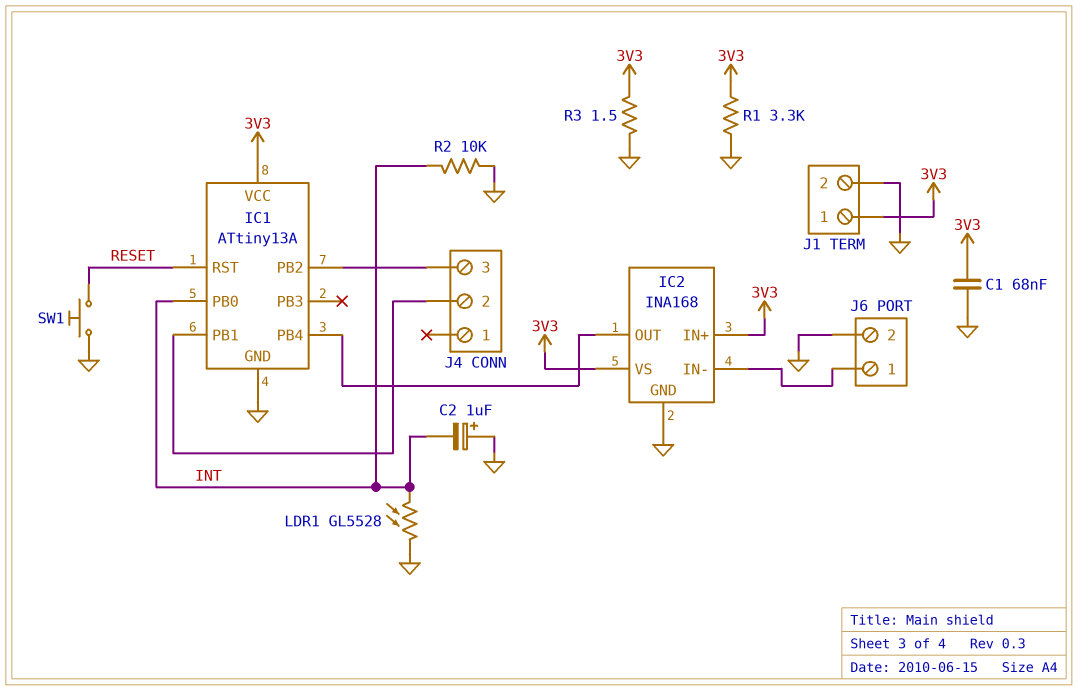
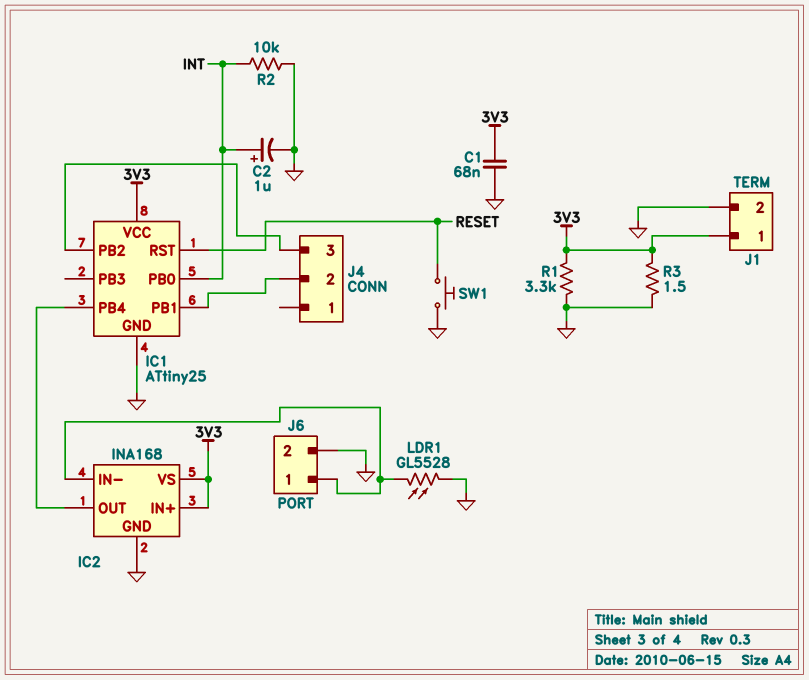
C2: 1uF (plus GND, minus INT) -> 1uF (plus INT, minus GND)
IC1: ATtiny13A -> ATtiny25
LDR1: GL5528 (GND, INT) -> GL5528 (GND, IC2/IN-)

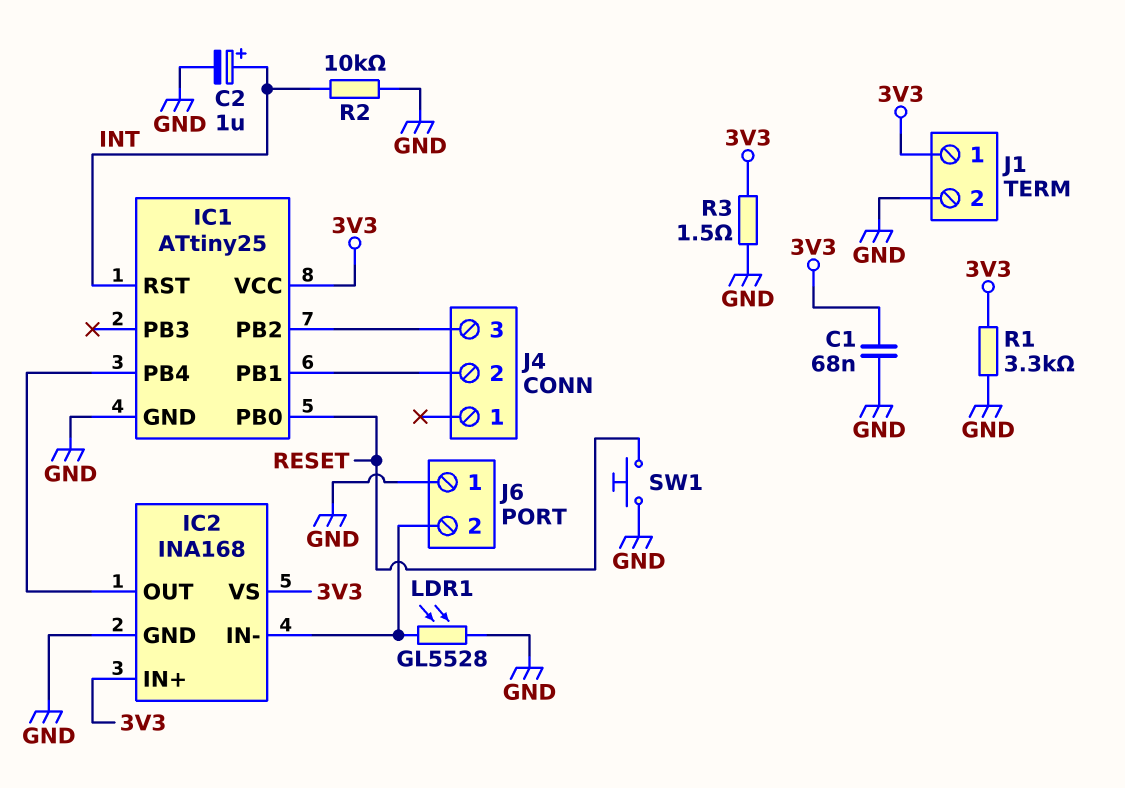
IC1 pin PB0: INT -> RESET
IC1 pin RST: RESET -> INT
J6 pin 1: IC2/IN- -> GND
J6 pin 2: GND -> IC2/IN-

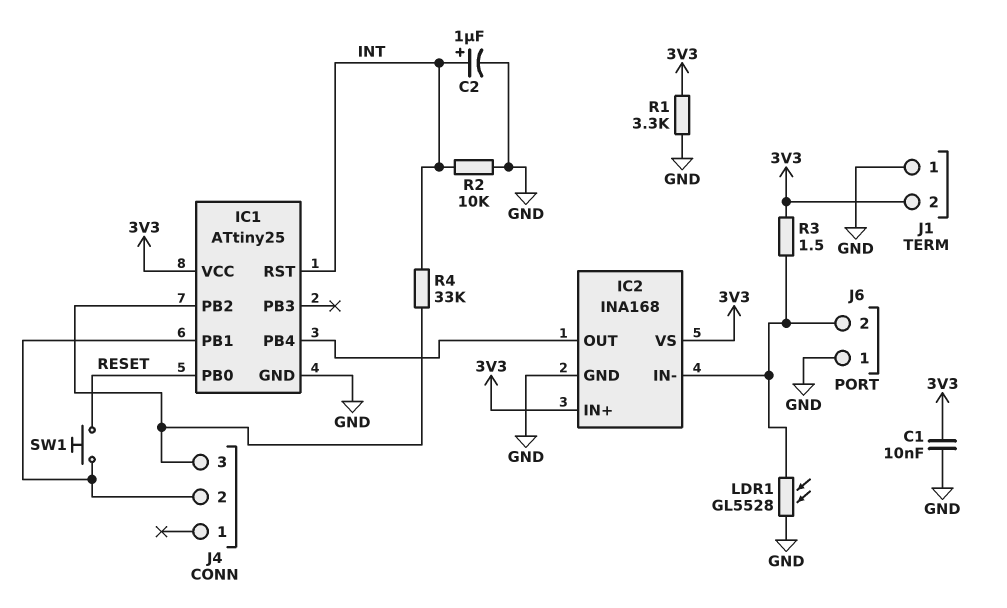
C1: 68nF (3V3, GND) -> 10nF (3V3, GND)
J1 pin 1: 3V3 -> GND
J1 pin 2: GND -> 3V3
R3: 1.5 (3V3, GND) -> 1.5 (3V3, IC2/IN-)
R4: none -> 33k (IC1/PB2, INT)
SW1: button (GND, RESET) -> button (IC1/PB1, RESET)

